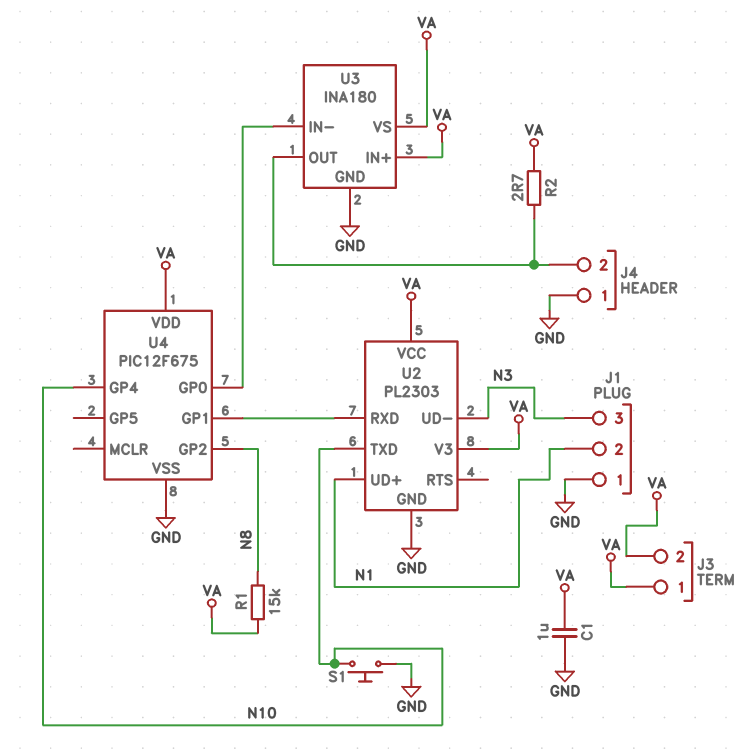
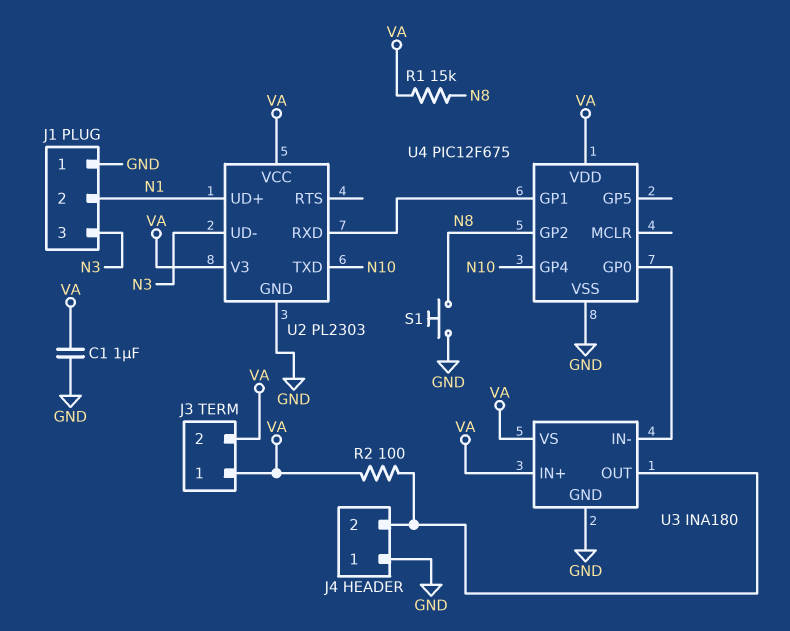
R2: 2.7 (J4/2, VA) -> 100 (J4/2, VA)
S1: button (GND, N10) -> button (GND, N8)

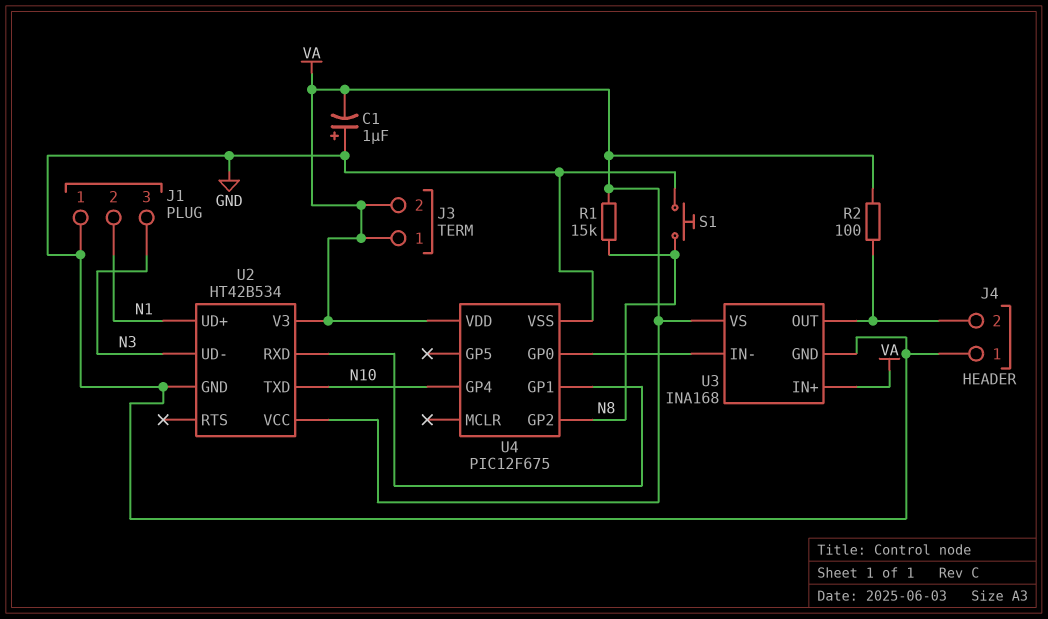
C1: 1uF (GND, VA) -> 1uF (plus GND, minus VA)
U2: PL2303 -> HT42B534
U3: INA180 -> INA168

